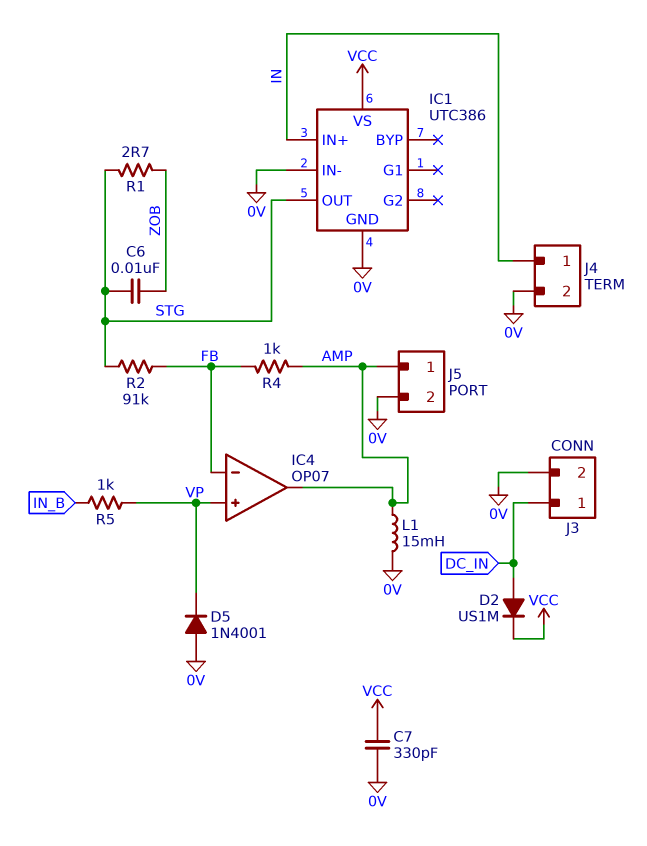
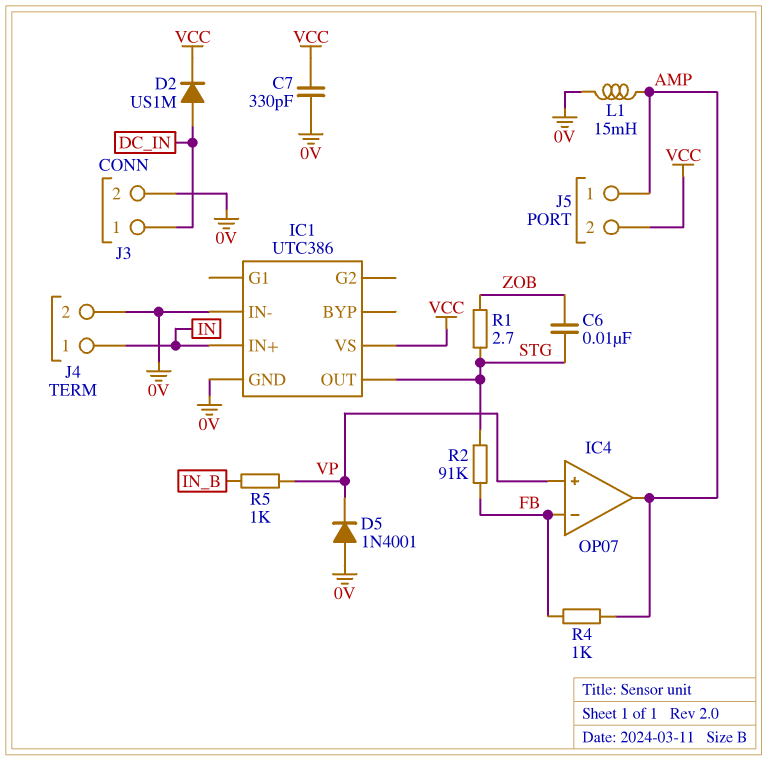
J5 pin 2: 0V -> VCC

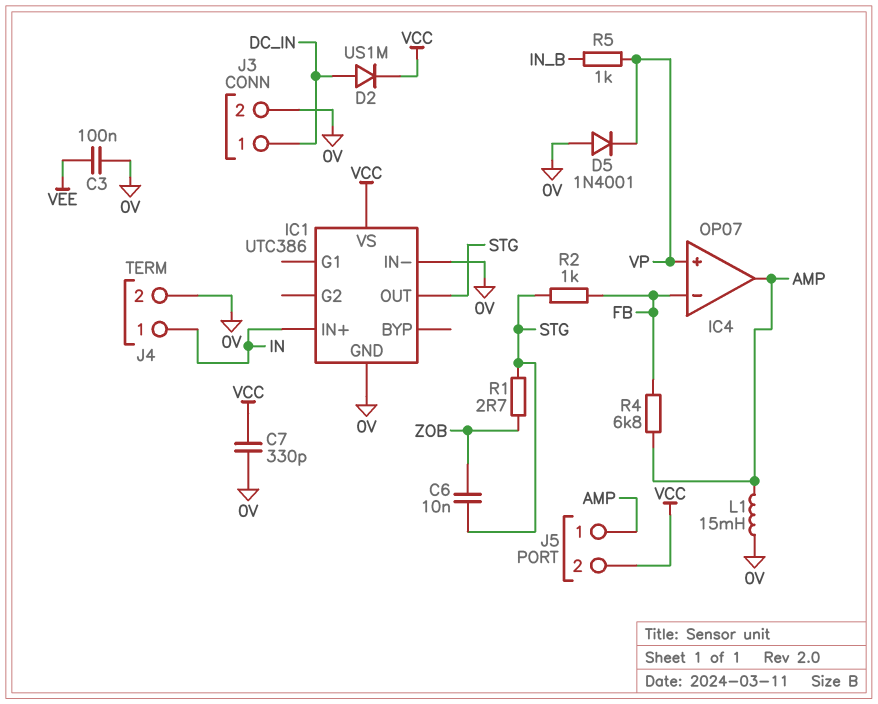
C3: none -> 100nF (0V, VEE)
R2: 91k (FB, STG) -> 1k (FB, STG)
R4: 1k (AMP, FB) -> 6.8k (AMP, FB)

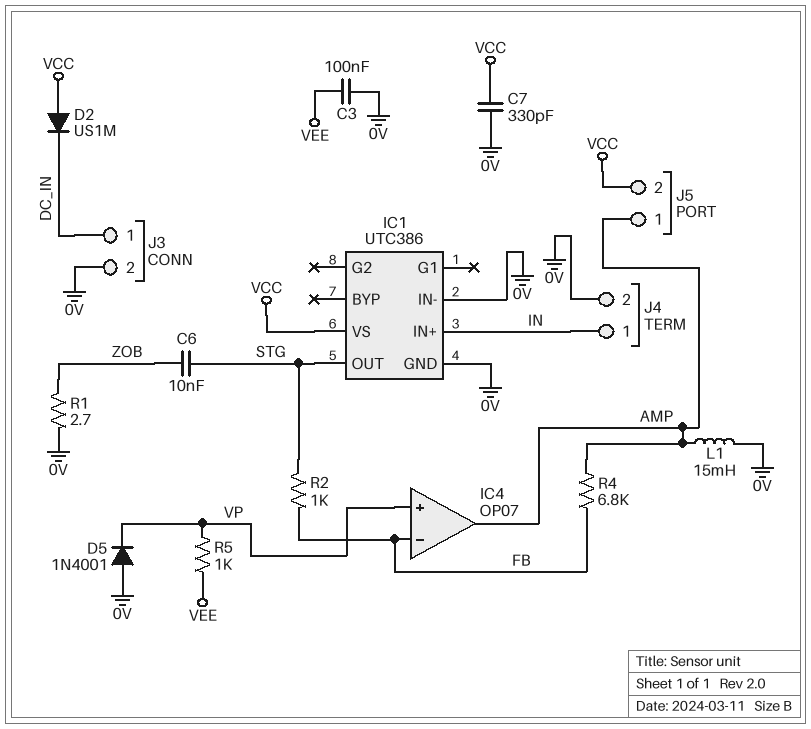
D2: diode US1M (A DC_IN, K VCC) -> diode US1M (A VCC, K DC_IN)
R1: 2.7 (STG, ZOB) -> 2.7 (0V, ZOB)
R5: 1k (IN_B, VP) -> 1k (VEE, VP)

